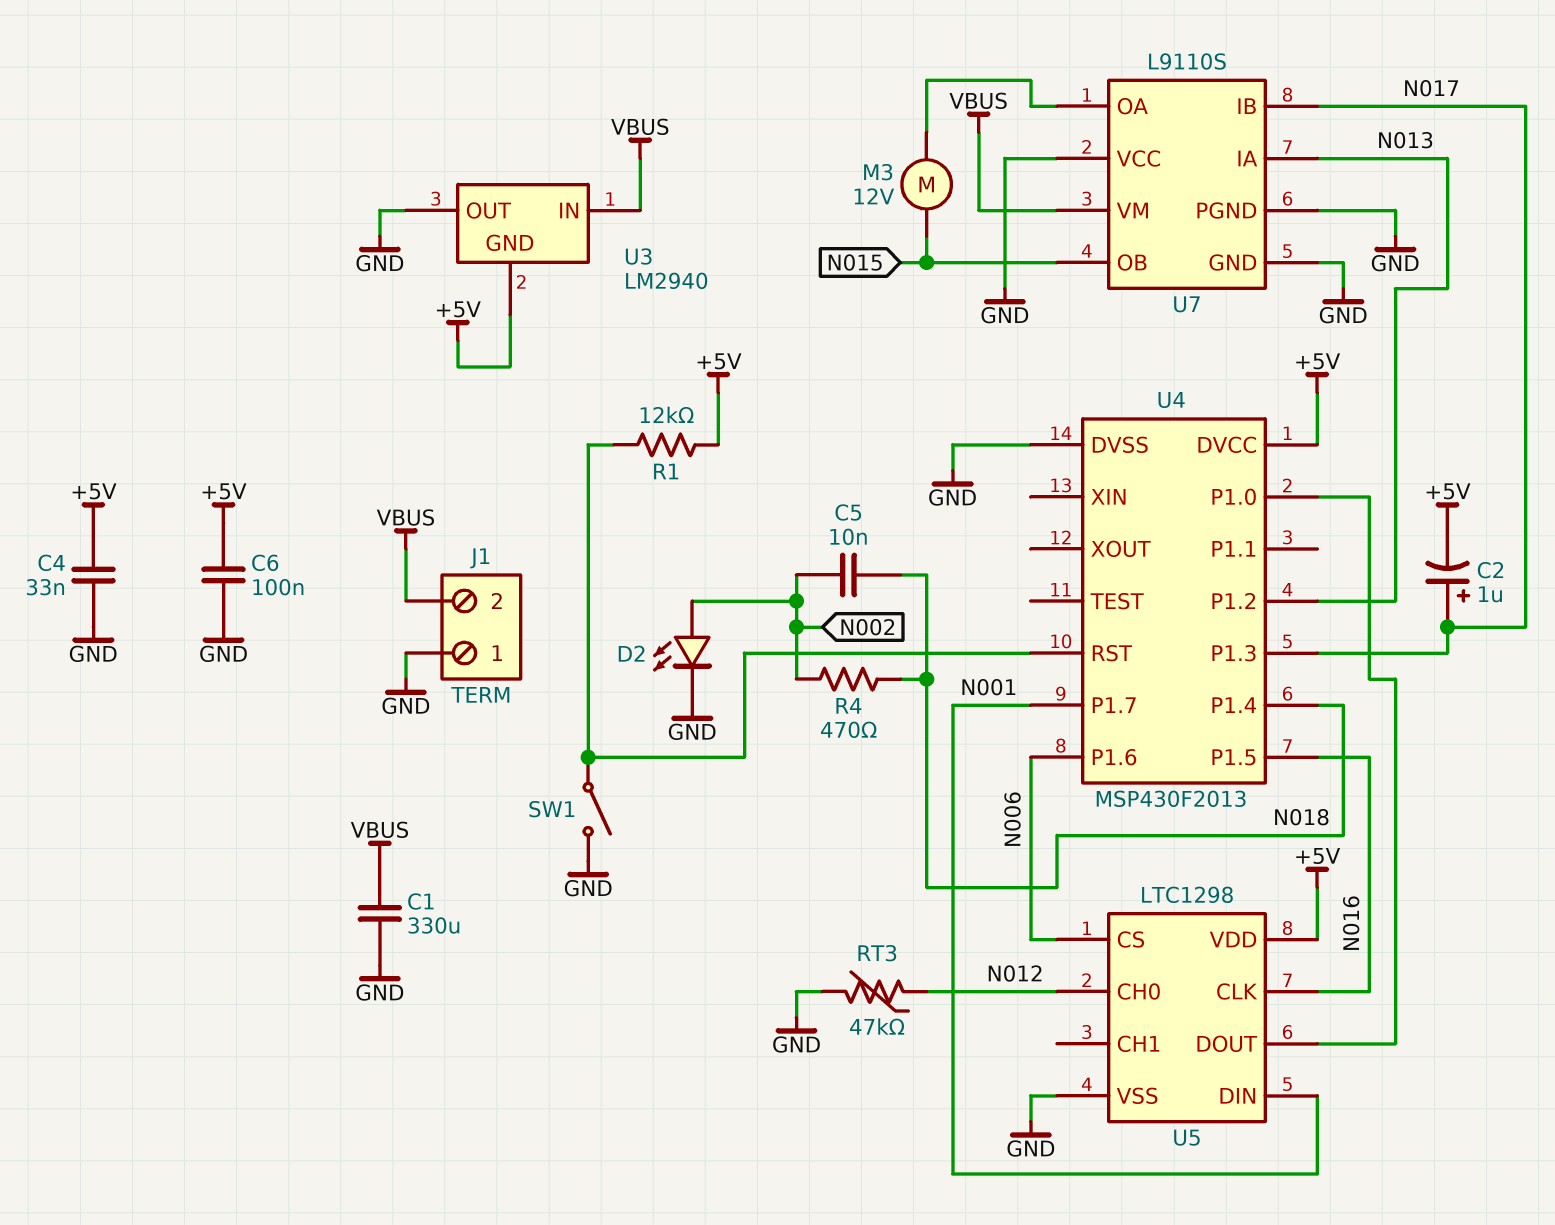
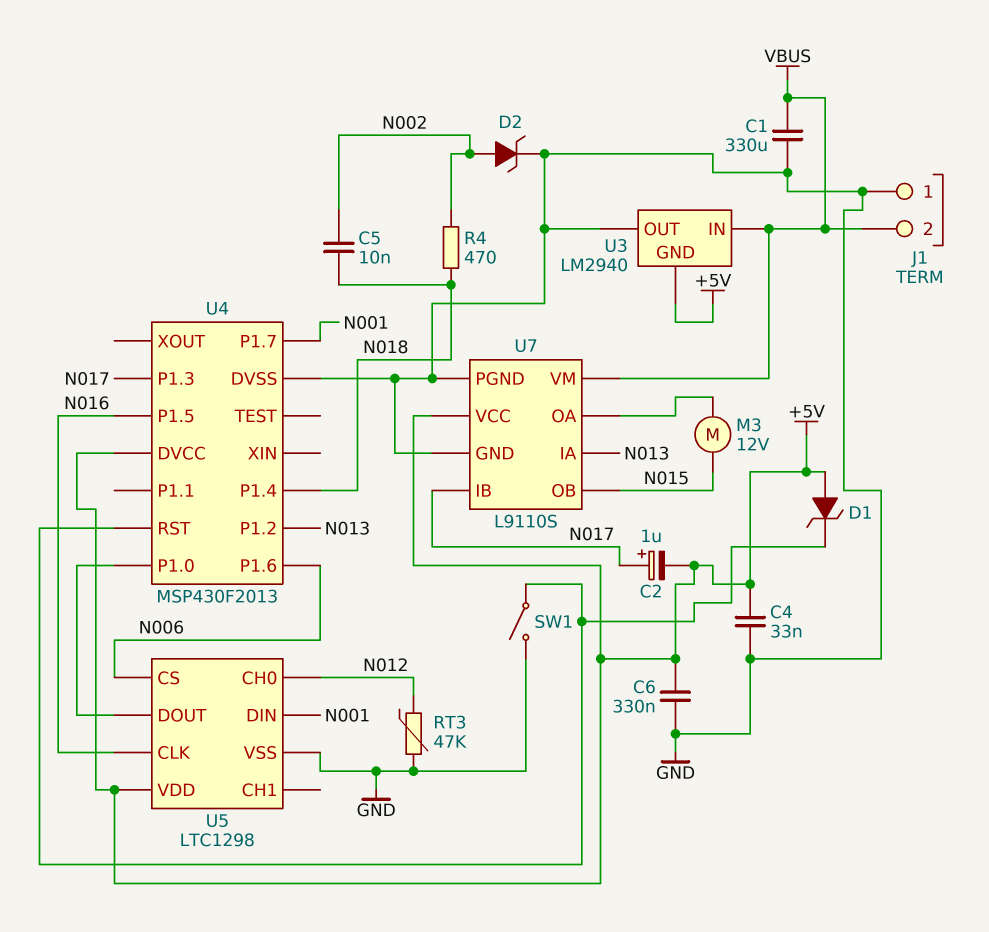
C6: 100nF (+5V, GND) -> 330nF (+5V, GND)
D1: none -> zener (A +5V, K U4/RST)
D2: LED (A N002, K GND) -> zener (A N002, K GND)
R1: 12k (+5V, U4/RST) -> none
U7 pin VCC: GND -> +5V

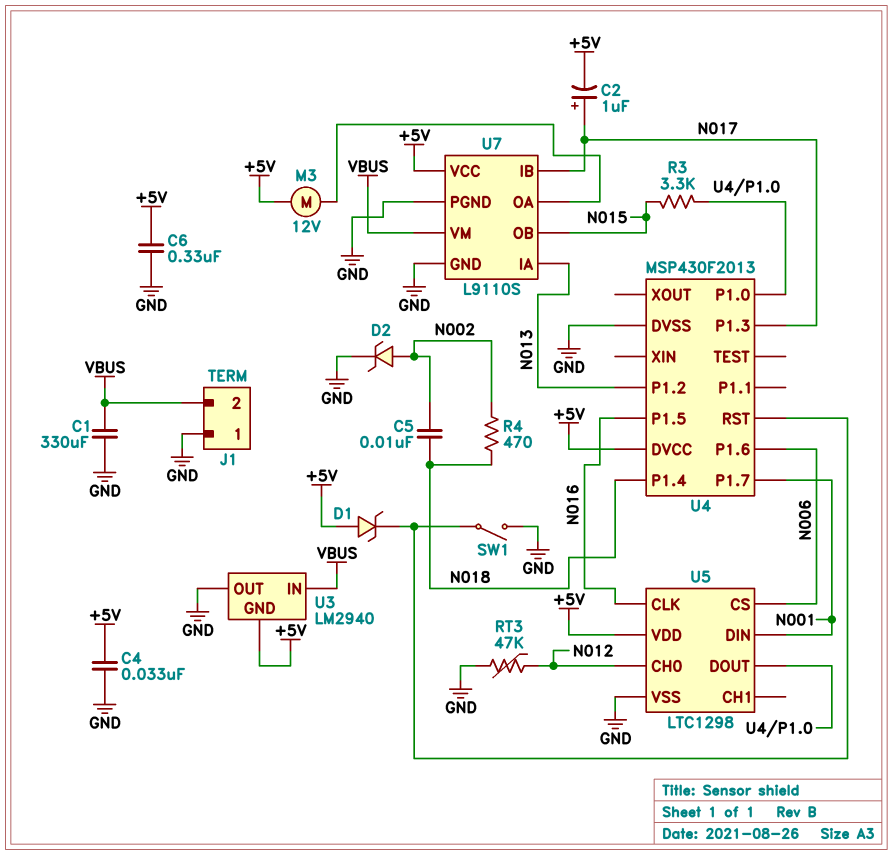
M3: motor 12V (N015, U7/OA) -> motor 12V (+5V, U7/OA)
R3: none -> 3.3k (N015, U4/P1.0)

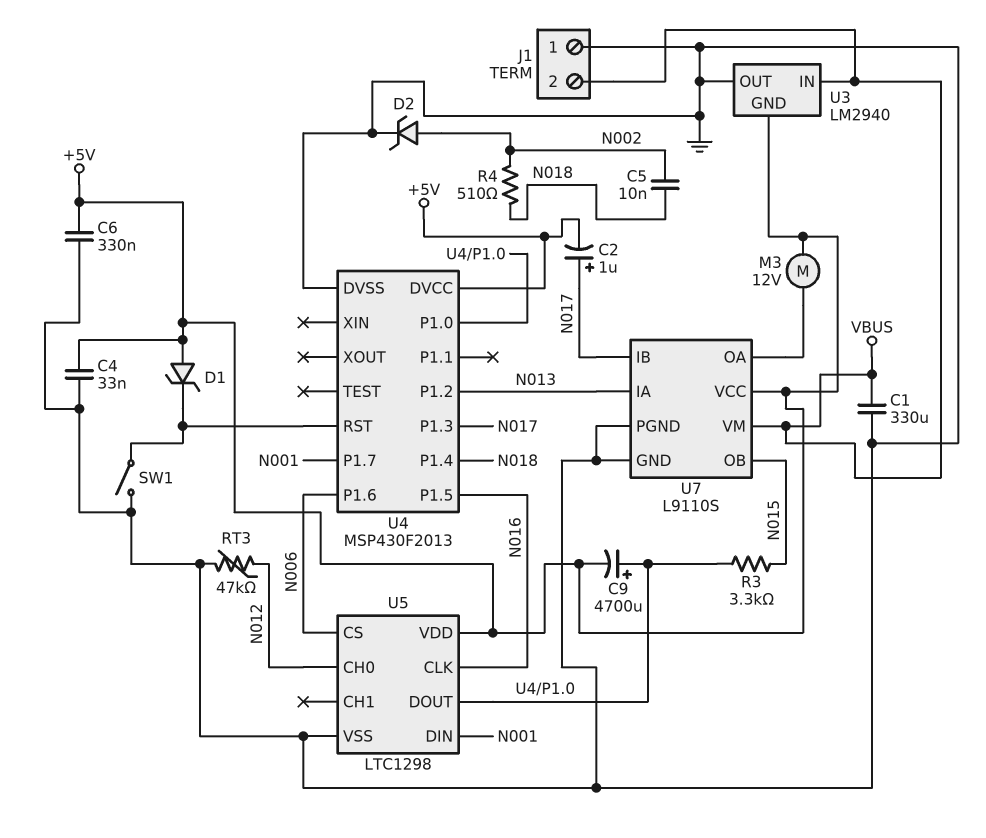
C9: none -> 4700uF (plus U4/P1.0, minus +5V)
R4: 470 (N002, N018) -> 510 (N002, N018)

